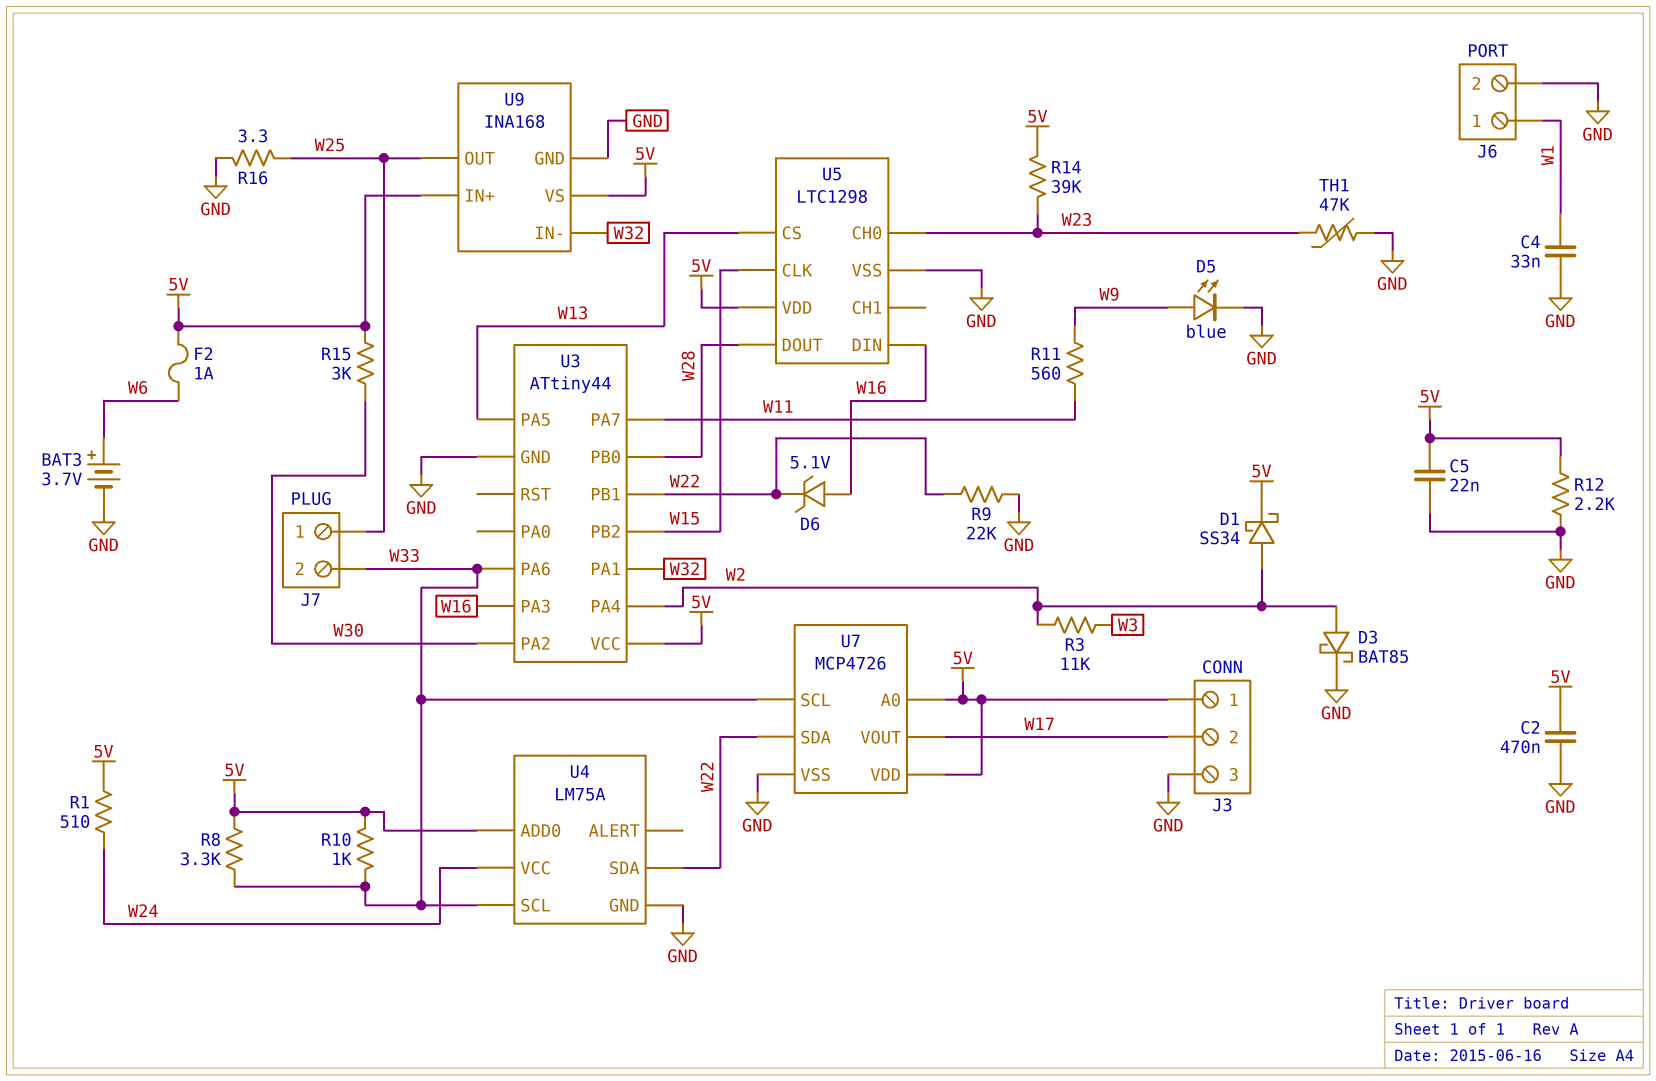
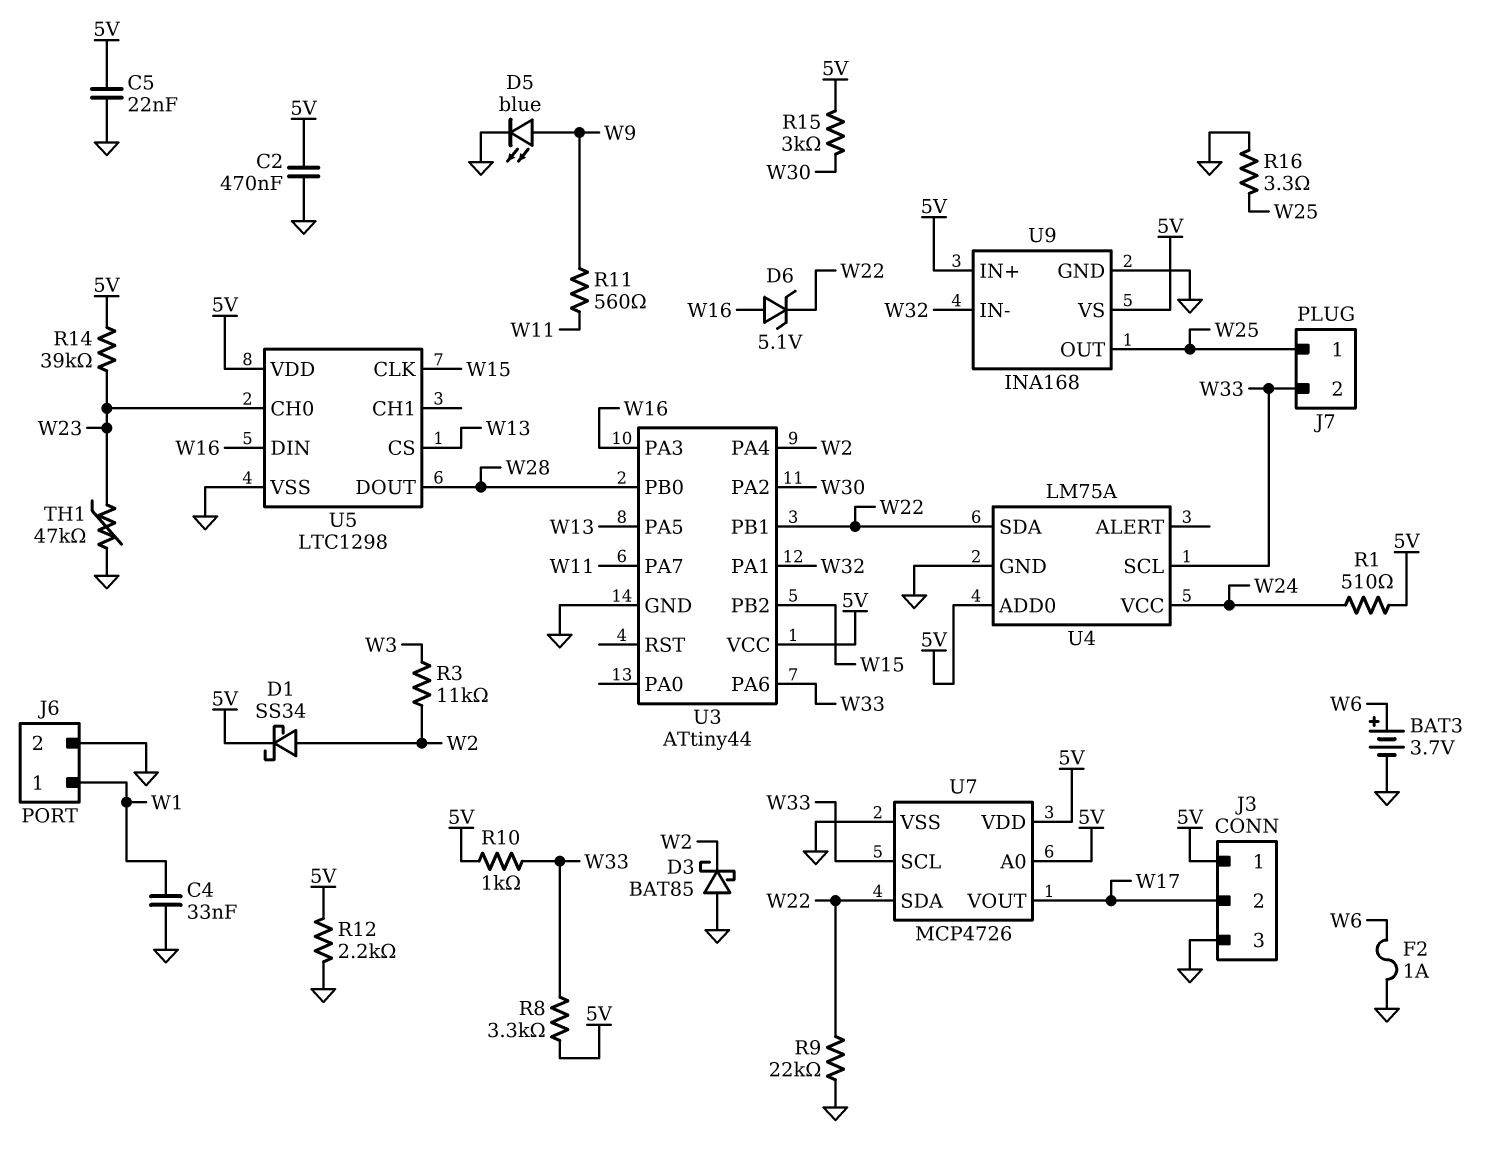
D3: schottky BAT85 (A W2, K GND) -> schottky BAT85 (A GND, K W2)
F2: 1A (5V, W6) -> 1A (GND, W6)

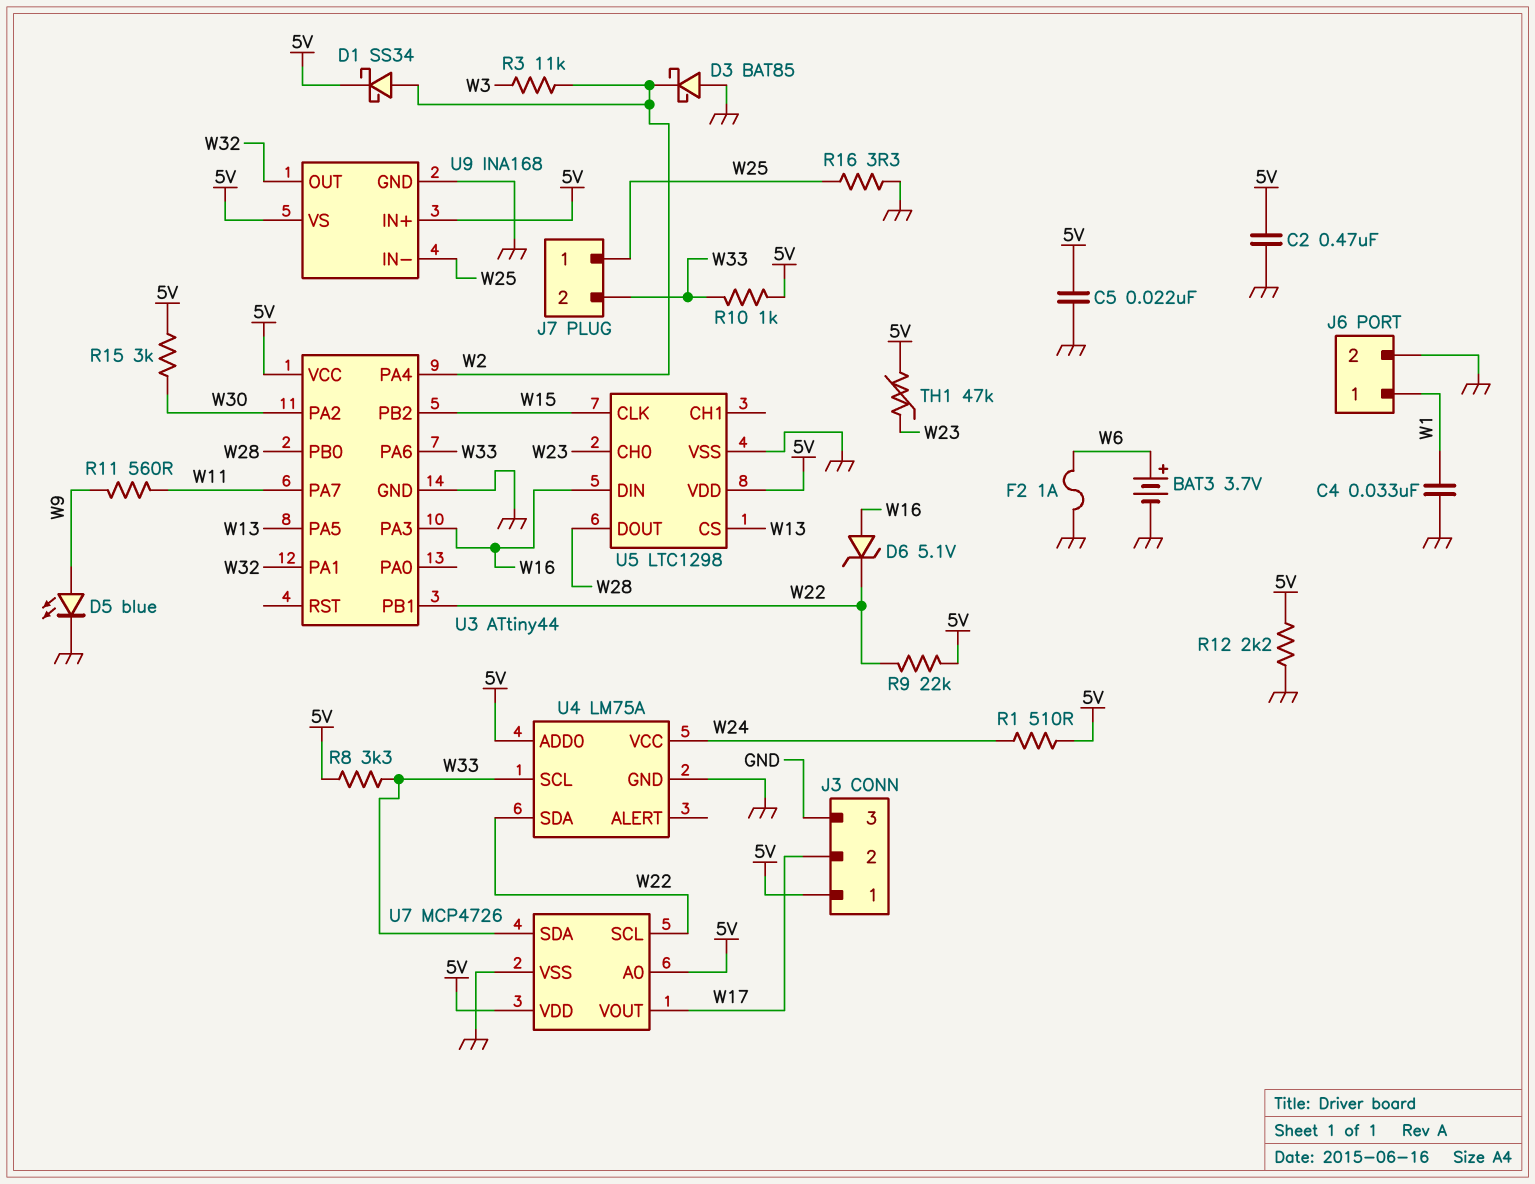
R9: 22k (GND, W22) -> 22k (5V, W22)
R14: 39k (5V, W23) -> none
TH1: 47k (GND, W23) -> 47k (5V, W23)
U7 pin SCL: W33 -> W22
U7 pin SDA: W22 -> W33
U9 pin IN-: W32 -> W25
U9 pin OUT: W25 -> W32

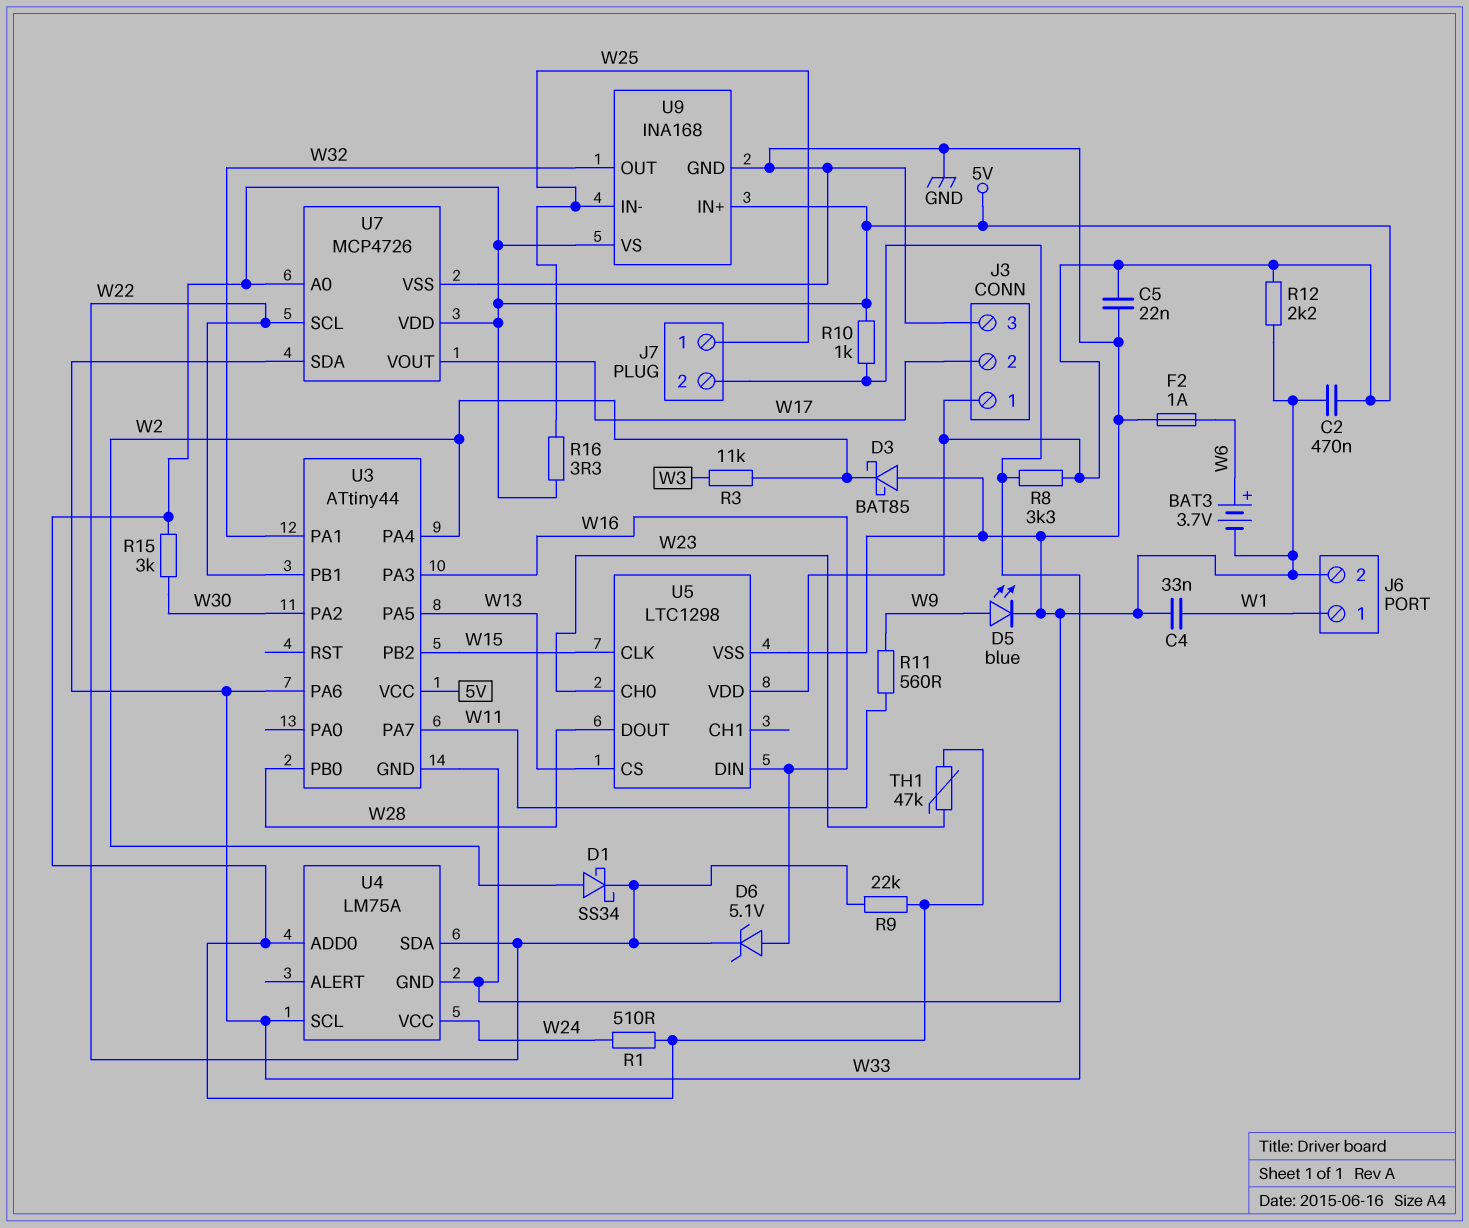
D1: schottky SS34 (A W2, K 5V) -> schottky SS34 (A W2, K W22)
R16: 3.3 (GND, W25) -> 3.3 (5V, W25)

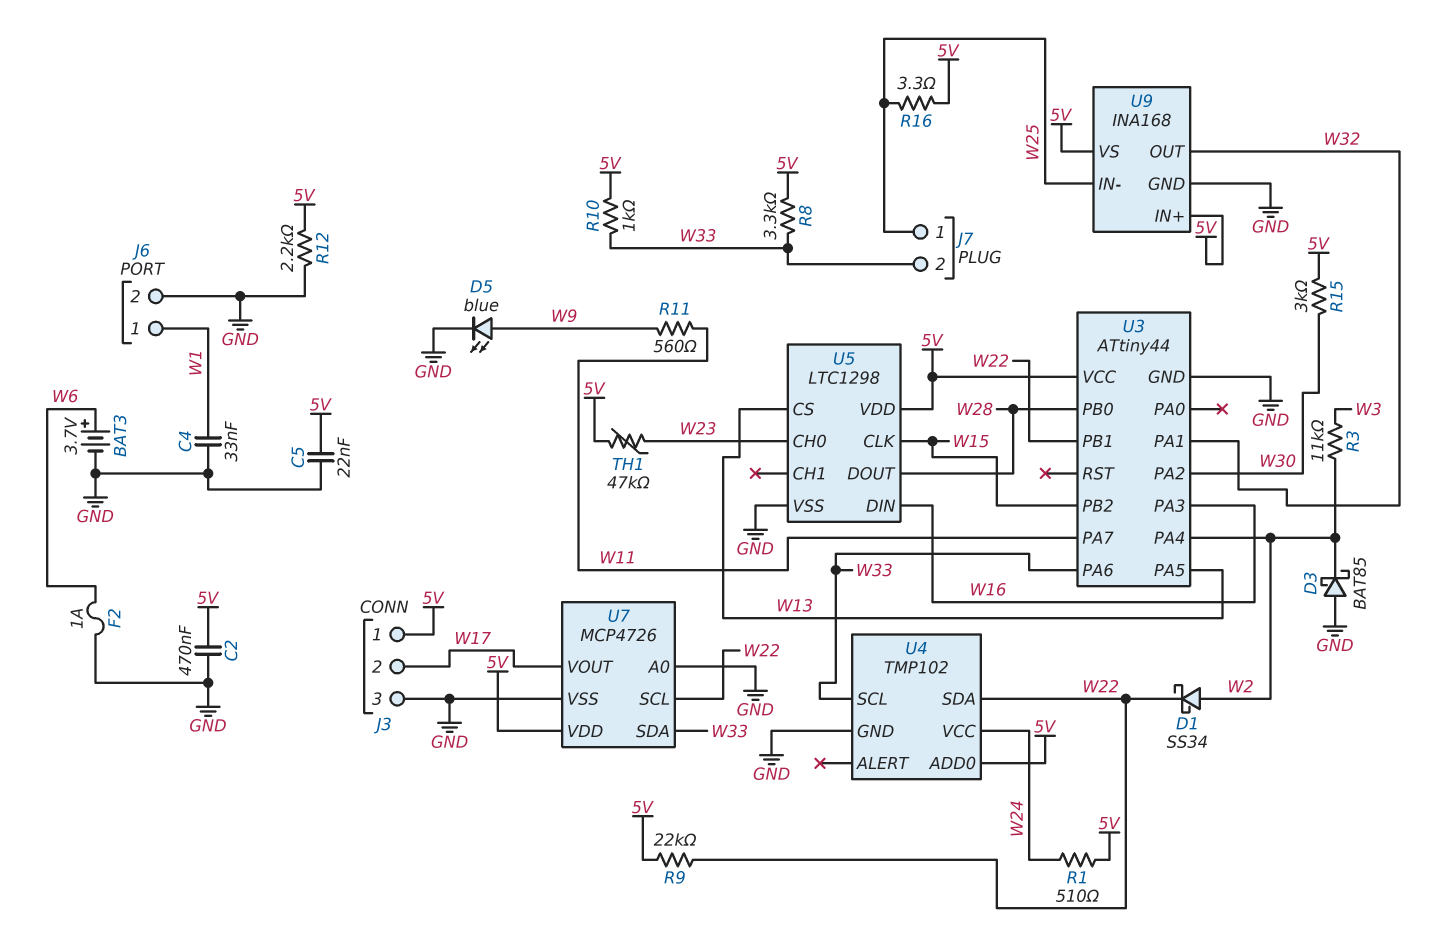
D6: zener 5.1V (A W16, K W22) -> none
U4: LM75A -> TMP102
U7 pin A0: 5V -> GND

